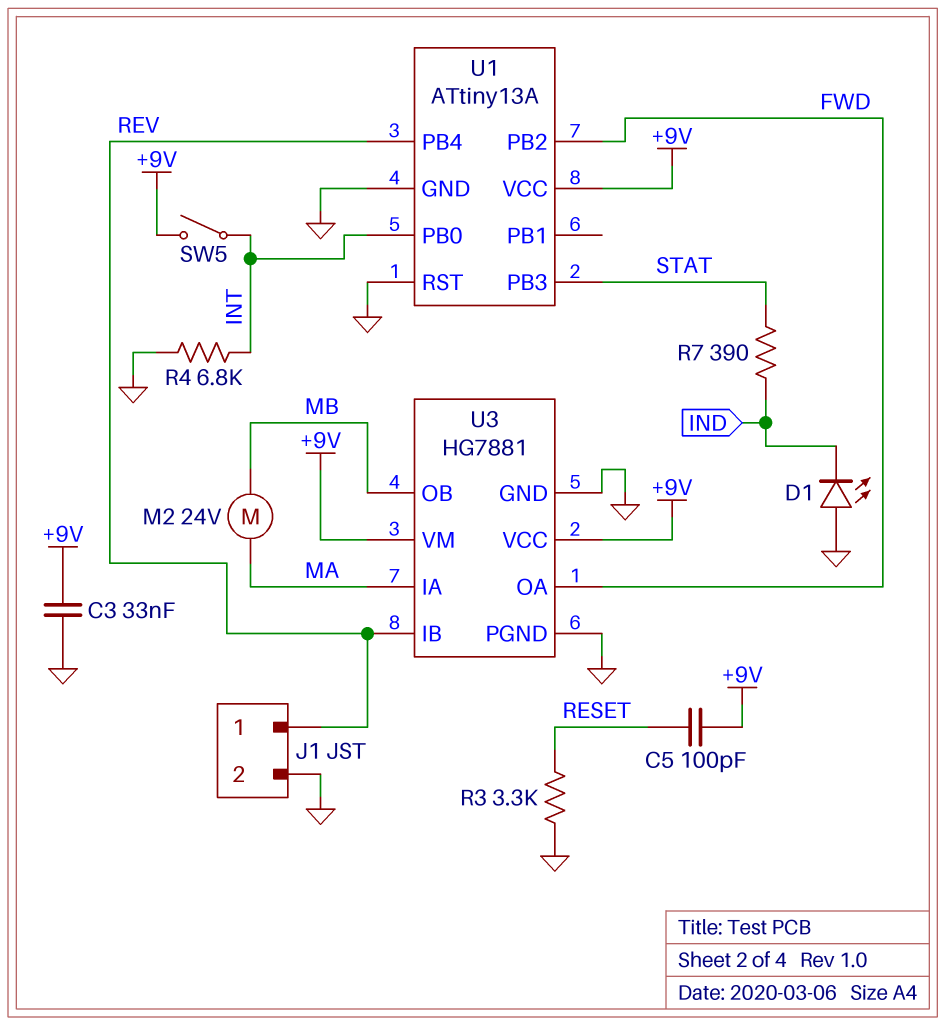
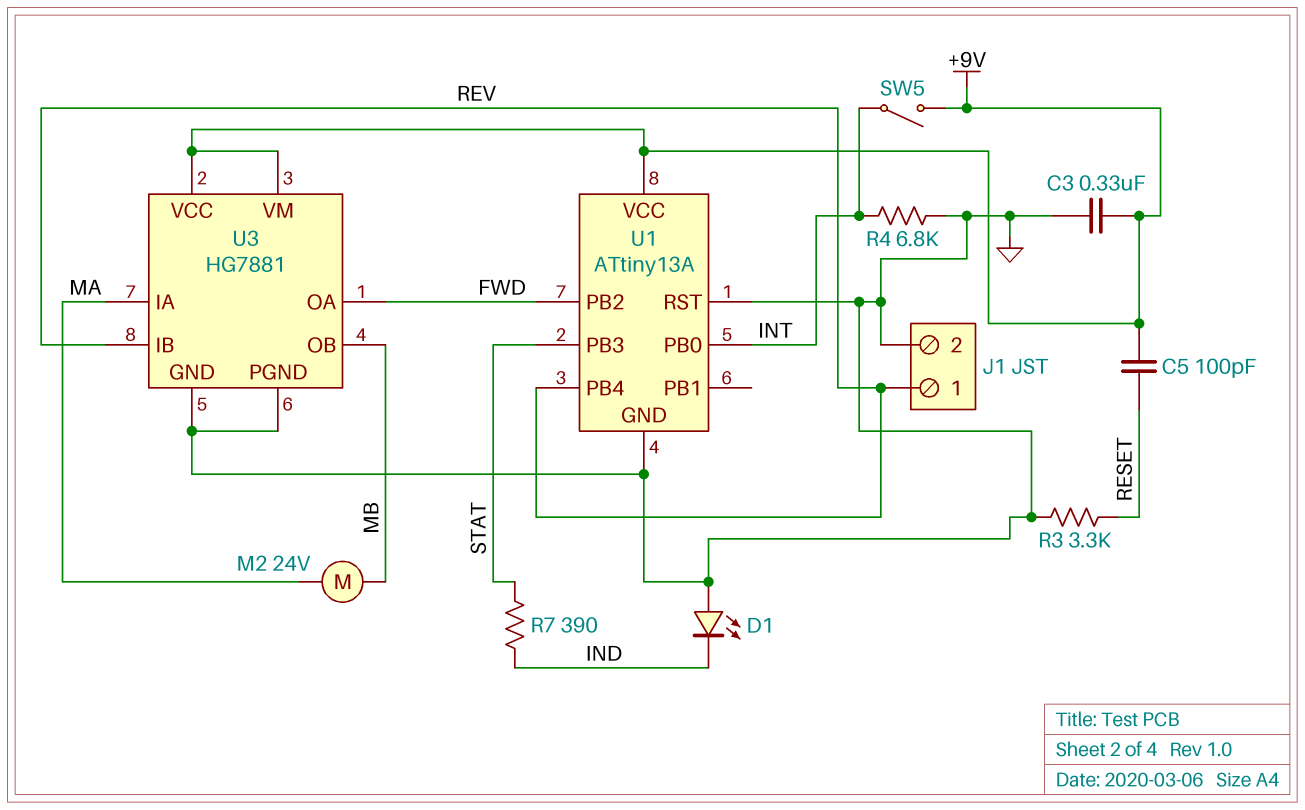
C3: 33nF (+9V, GND) -> 330nF (+9V, GND)

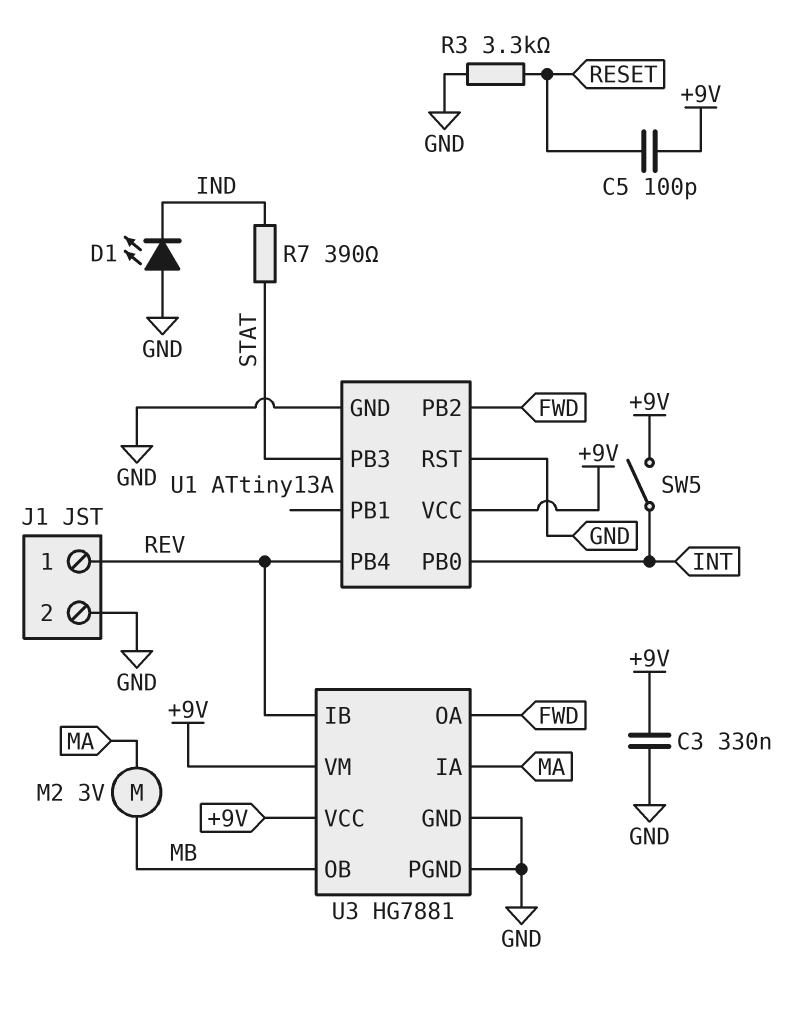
M2: motor 24V (MA, MB) -> motor 3V (MA, MB)
R4: 6.8k (GND, INT) -> none

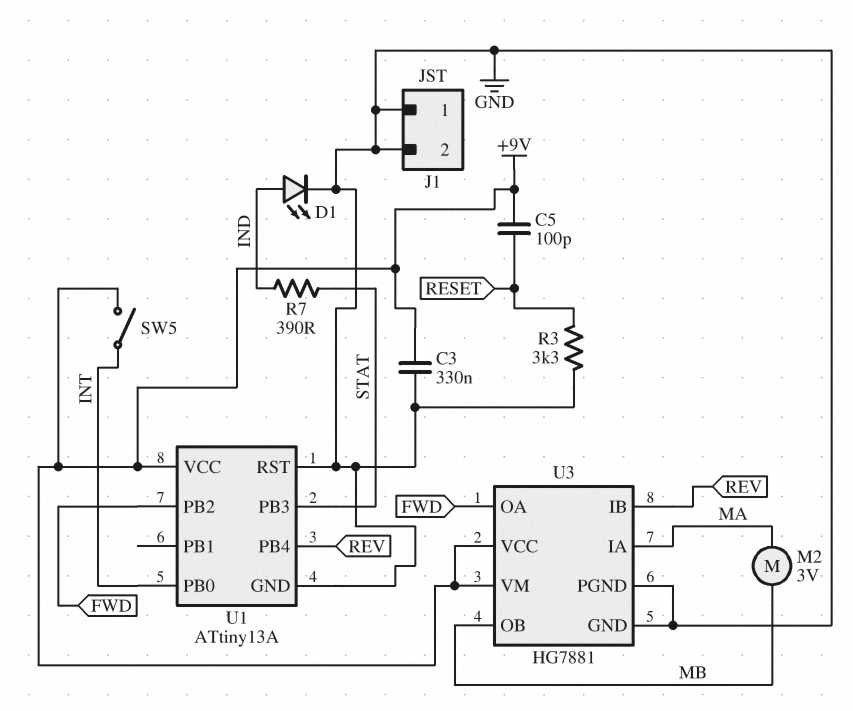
D1: LED (A GND, K IND) -> LED (A IND, K GND)
J1 pin 1: REV -> GND

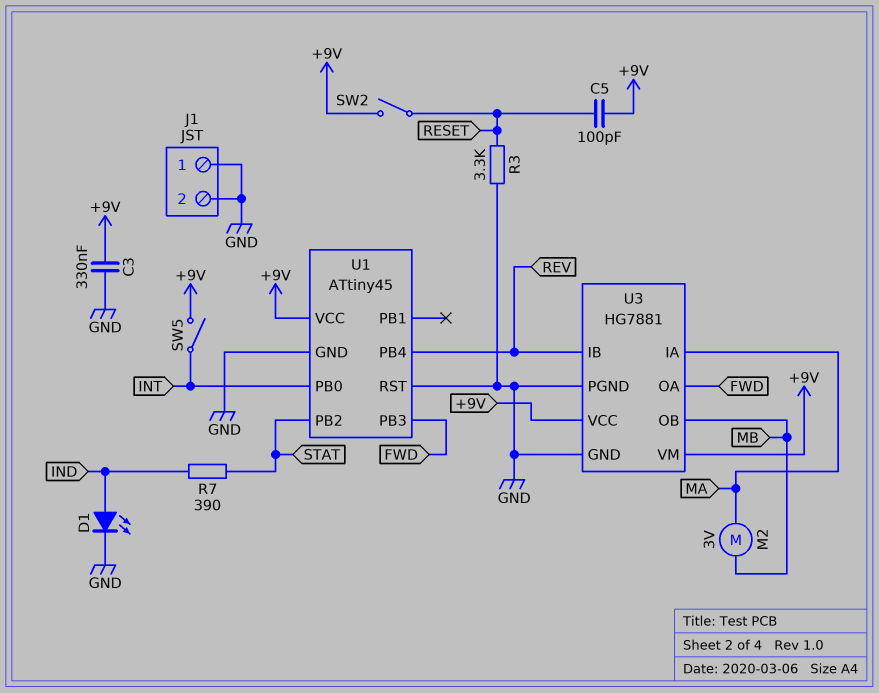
SW2: none -> switch (+9V, RESET)
U1: ATtiny13A -> ATtiny45
U1 pin PB2: FWD -> STAT
U1 pin PB3: STAT -> FWD

